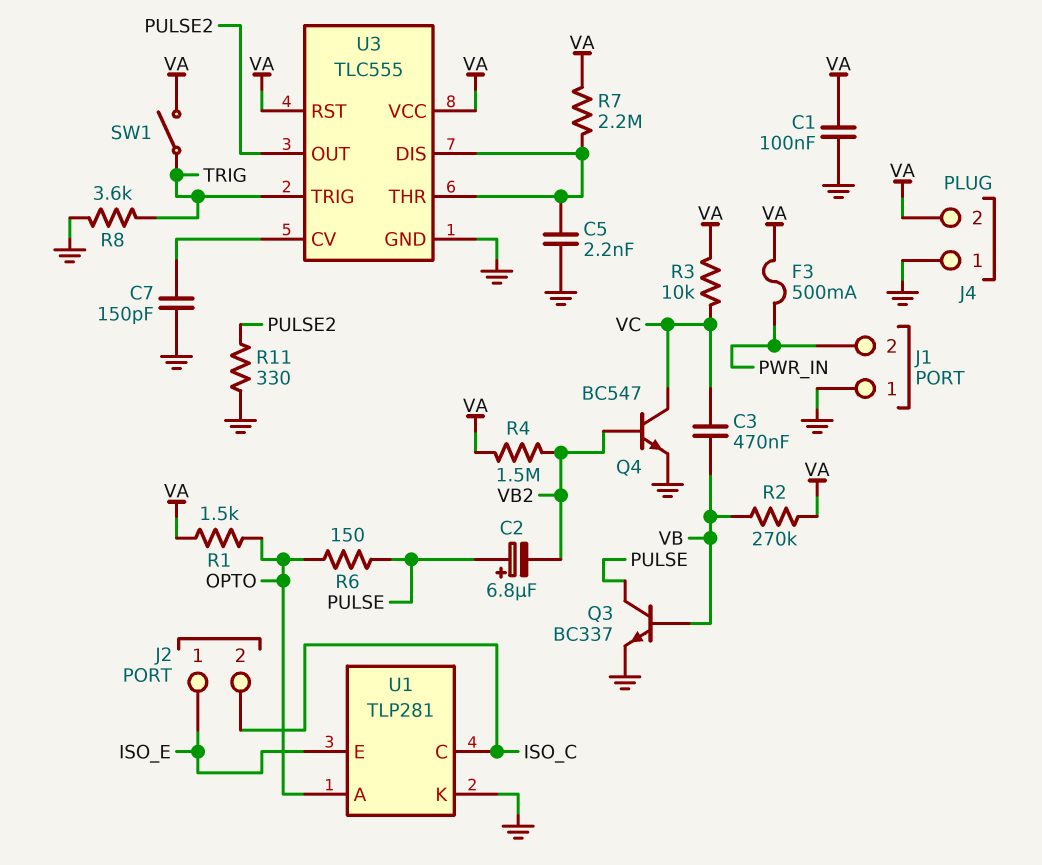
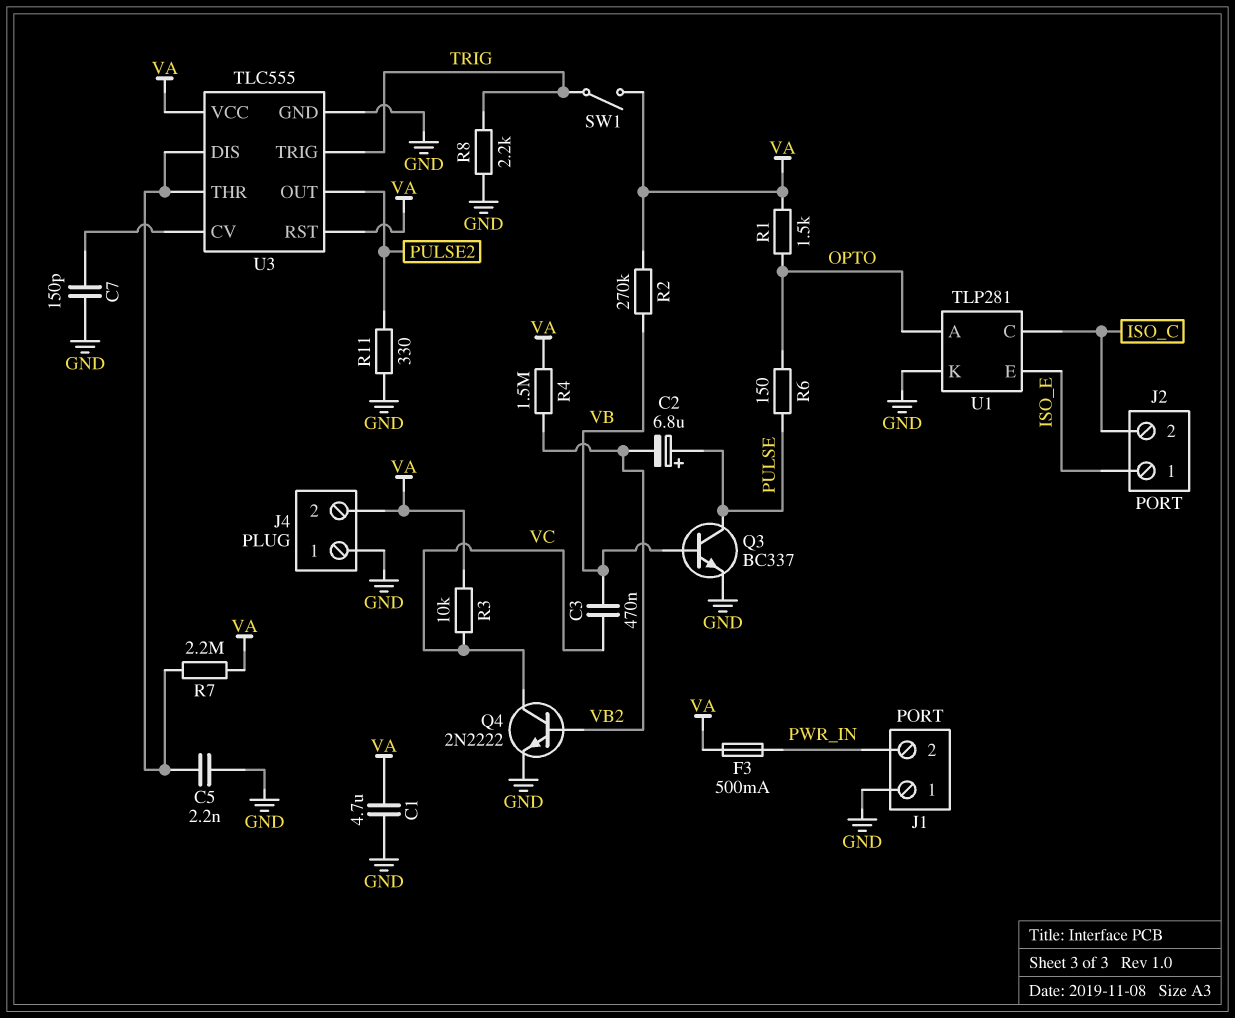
C1: 100nF (GND, VA) -> 4.7uF (GND, VA)
Q4: NPN BC547 (B VB2, C VC, E GND) -> NPN 2N2222 (B VB2, C VC, E GND)
R8: 3.6k (GND, TRIG) -> 2.2k (GND, TRIG)

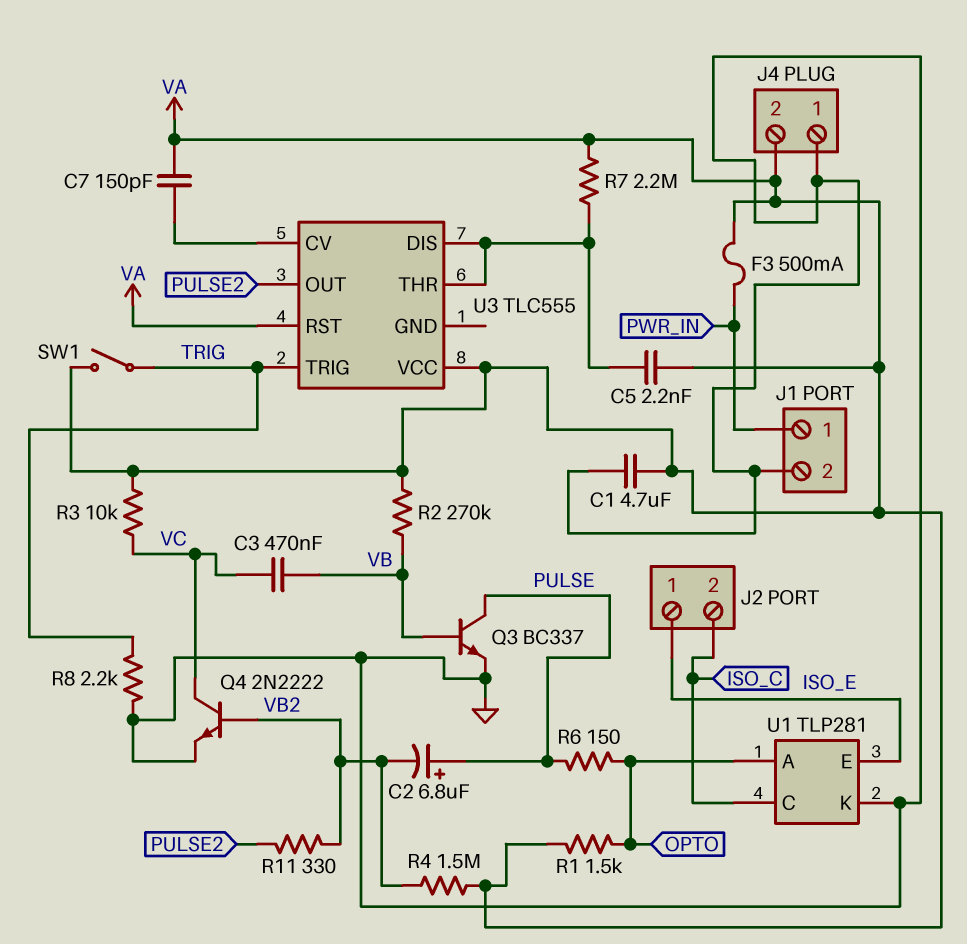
C5: 2.2nF (GND, U3/DIS) -> 2.2nF (U3/DIS, VA)
C7: 150pF (GND, U3/CV) -> 150pF (U3/CV, VA)
J1 pin 1: GND -> PWR_IN
J1 pin 2: PWR_IN -> GND
R11: 330 (GND, PULSE2) -> 330 (PULSE2, VB2)
U3 pin GND: GND -> none

